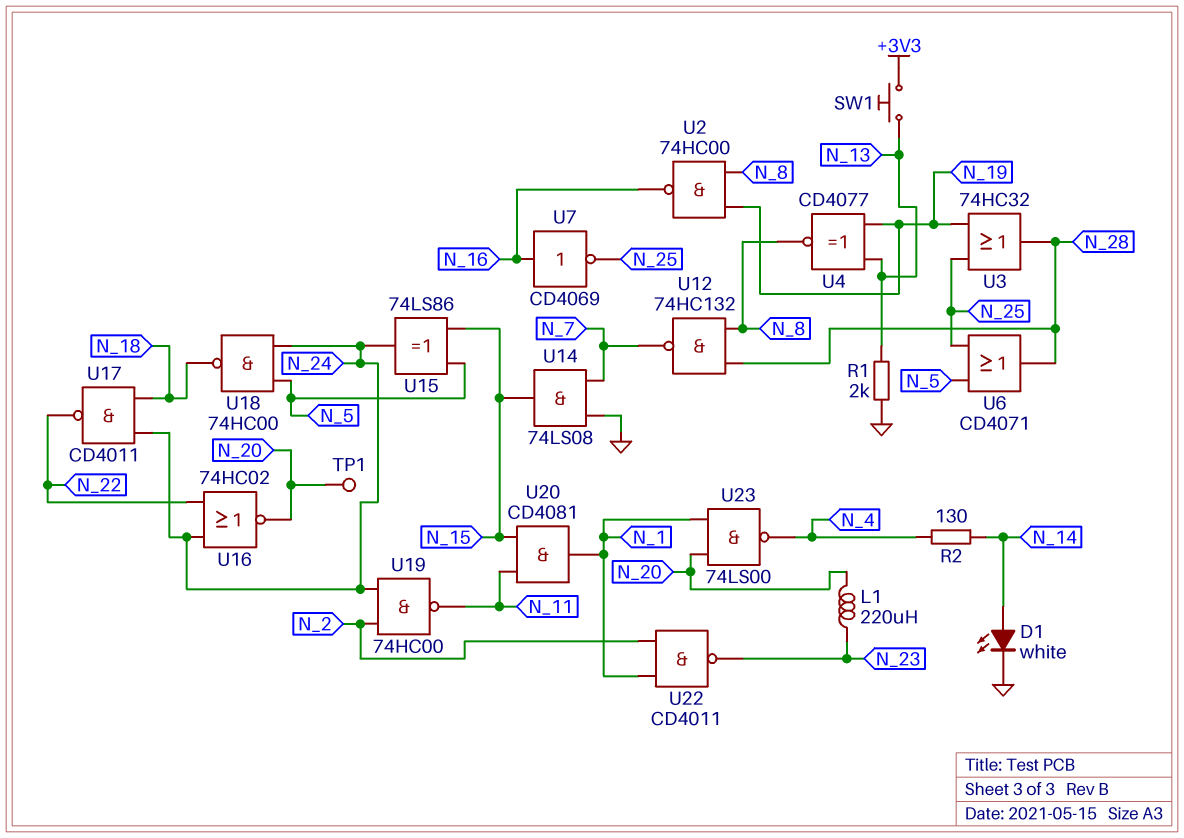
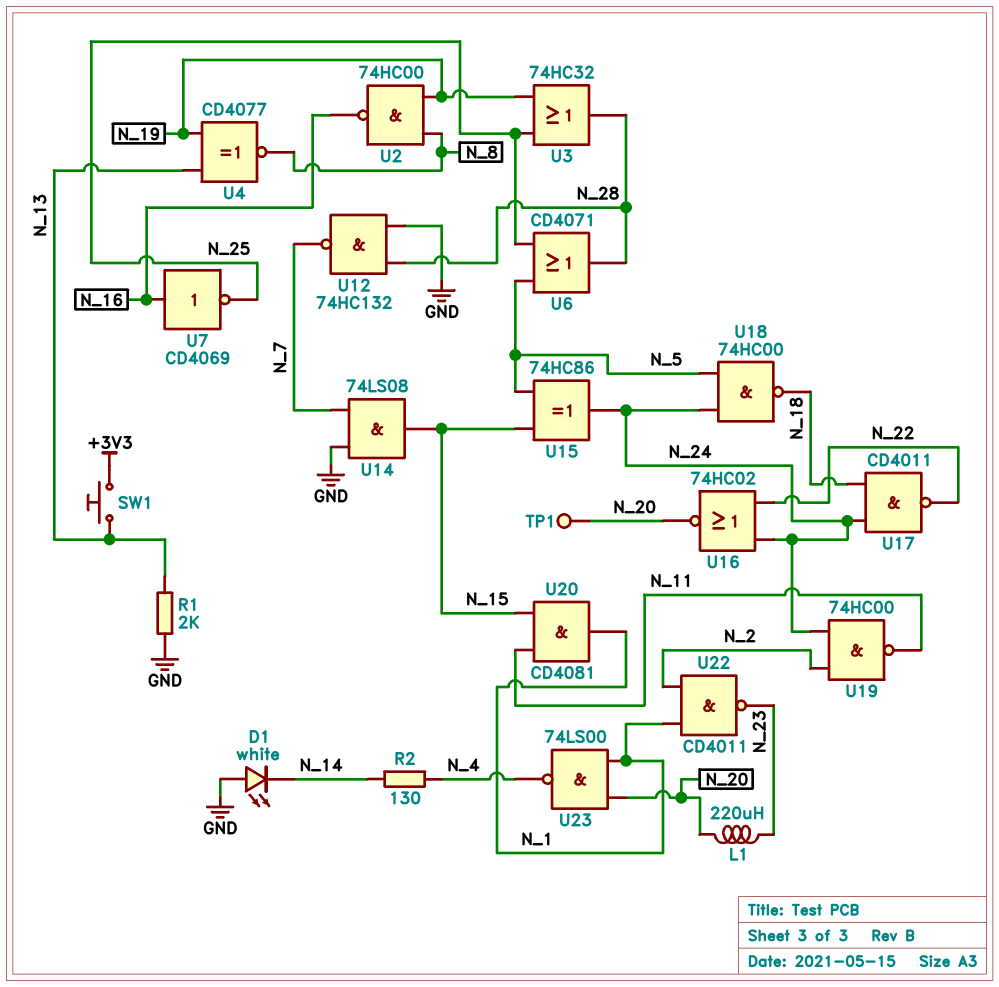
D1: LED white (A N_14, K GND) -> LED white (A GND, K N_14)
U12: NAND 74HC132 (in N_8, in N_28, out N_7) -> NAND 74HC132 (in GND, in N_28, out N_7)
U15: XOR 74LS86 (in N_5, in N_15, out N_24) -> XOR 74HC86 (in N_5, in N_15, out N_24)

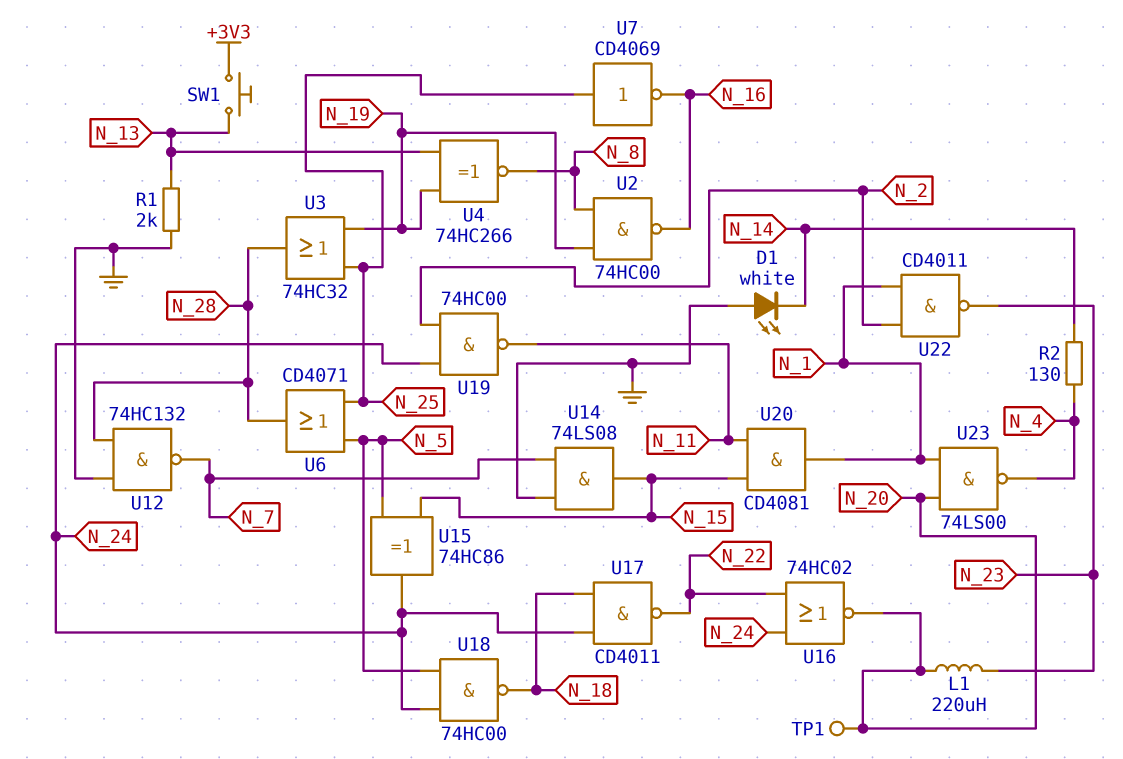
U4: XNOR CD4077 (in N_13, in N_19, out N_8) -> XNOR 74HC266 (in N_13, in N_19, out N_8)
U7: NOT CD4069 (in N_16, out N_25) -> NOT CD4069 (in N_25, out N_16)

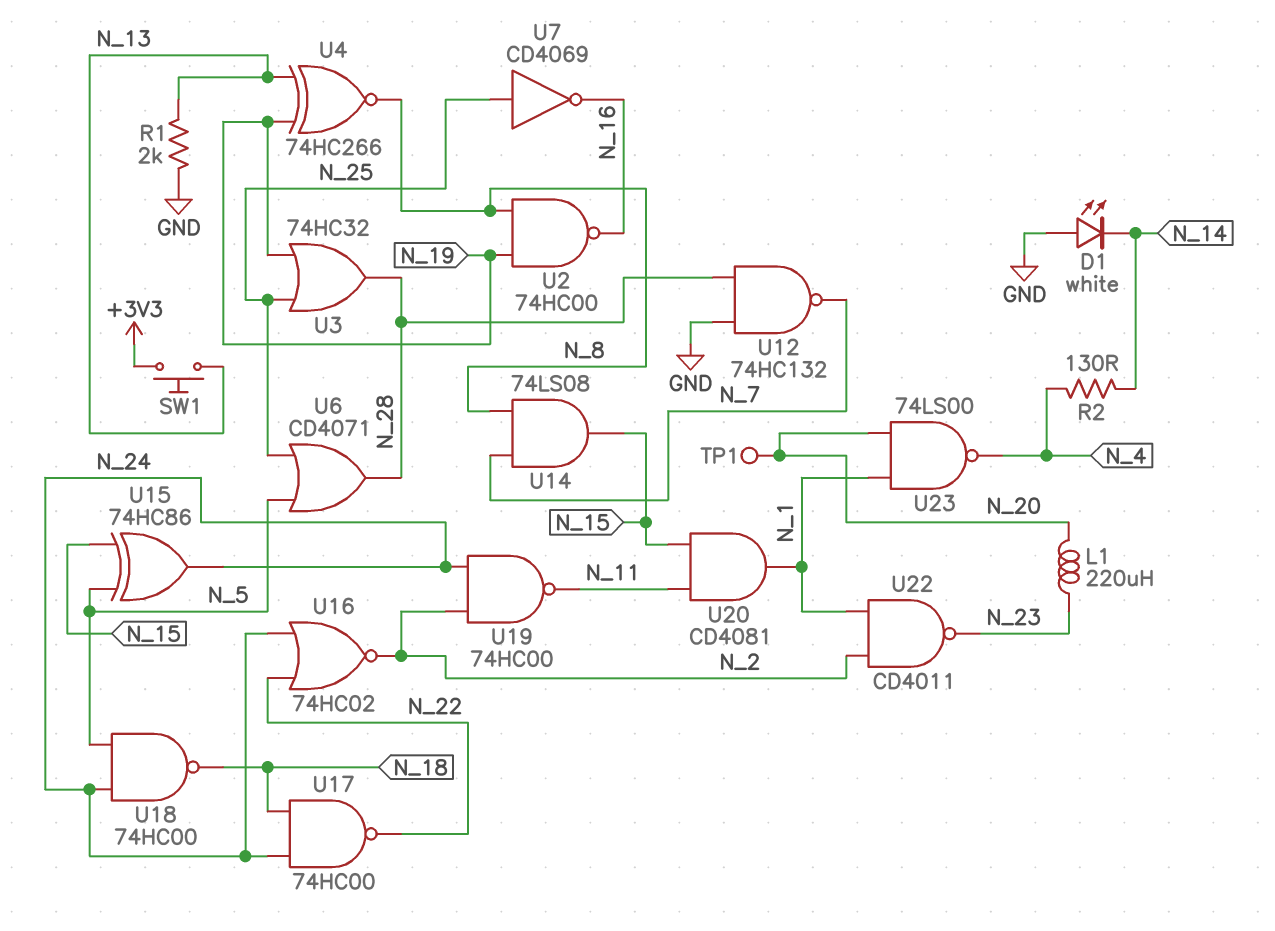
U14: AND 74LS08 (in GND, in N_7, out N_15) -> AND 74LS08 (in N_7, in N_8, out N_15)
U16: NOR 74HC02 (in N_22, in N_24, out N_20) -> NOR 74HC02 (in N_22, in N_24, out N_2)
U17: NAND CD4011 (in N_18, in N_24, out N_22) -> NAND 74HC00 (in N_18, in N_24, out N_22)

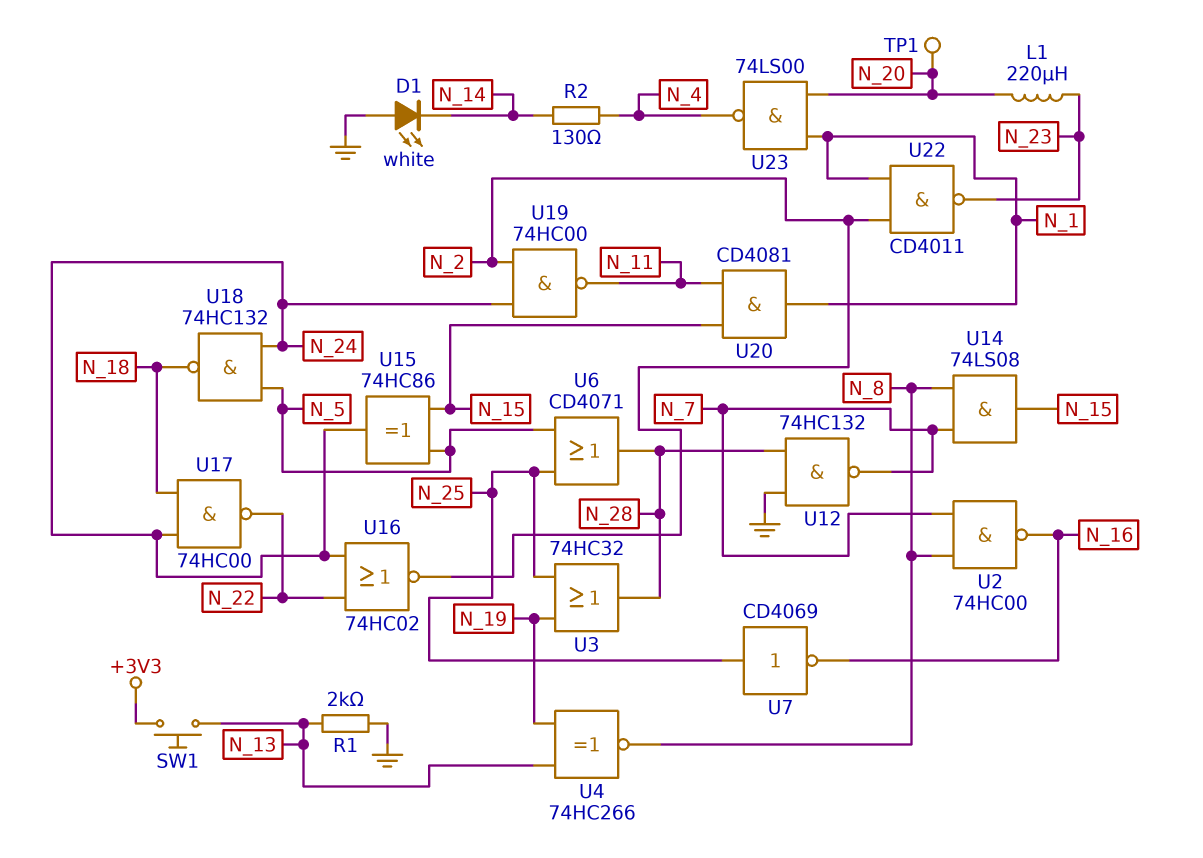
U2: NAND 74HC00 (in N_8, in N_19, out N_16) -> NAND 74HC00 (in N_7, in N_8, out N_16)
U18: NAND 74HC00 (in N_5, in N_24, out N_18) -> NAND 74HC132 (in N_5, in N_24, out N_18)

